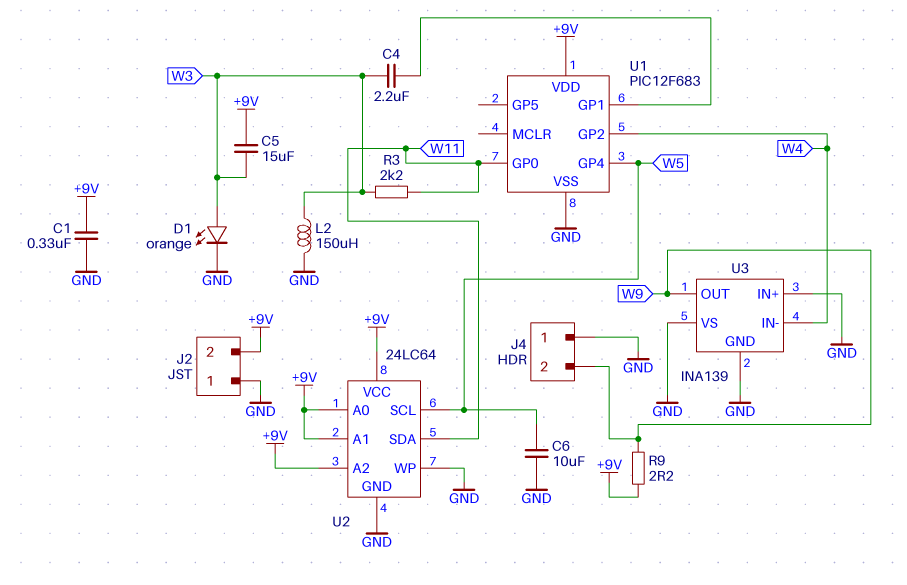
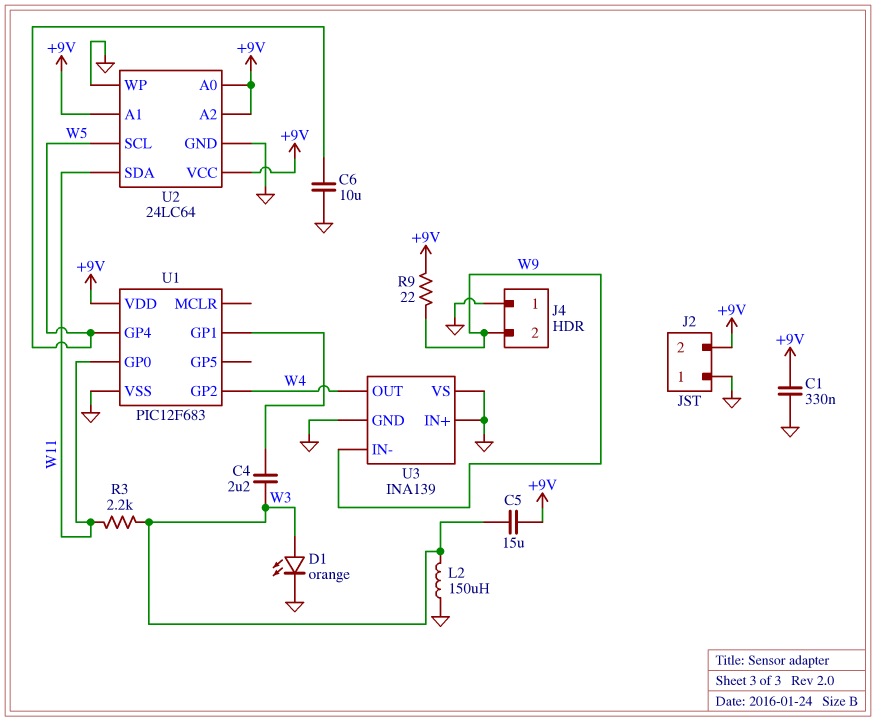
R9: 2.2 (+9V, W9) -> 22 (+9V, W9)
U3 pin IN-: W4 -> W9
U3 pin OUT: W9 -> W4

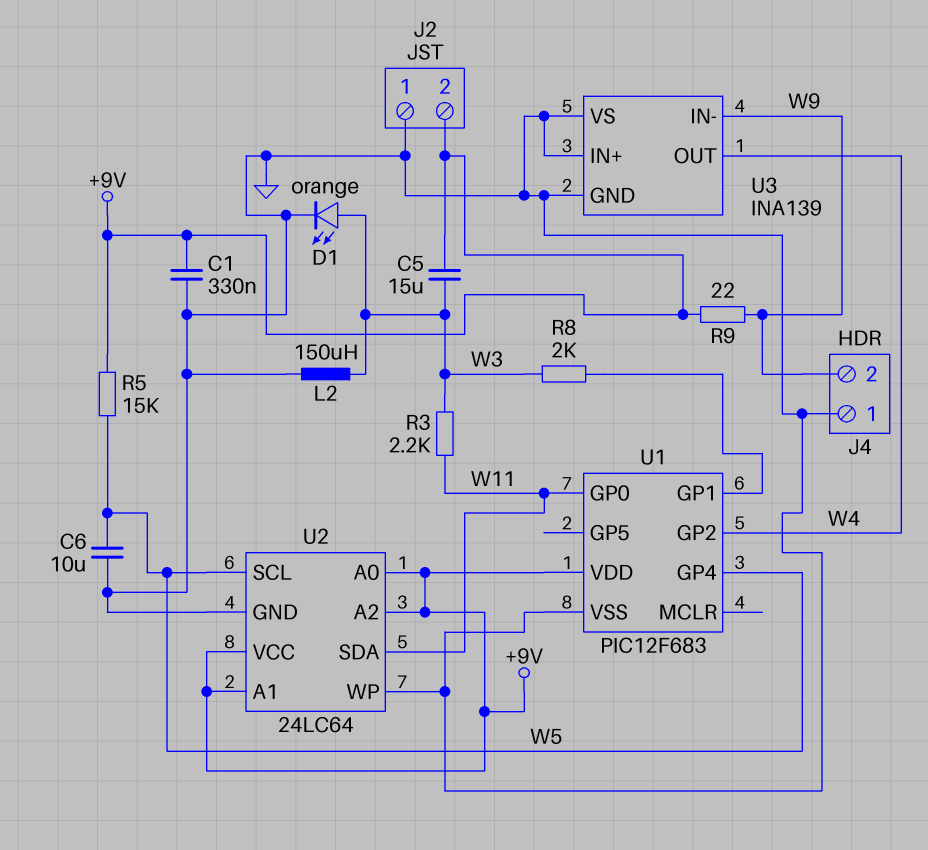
C4: 2.2uF (U1/GP1, W3) -> none
R5: none -> 15k (+9V, W5)
R8: none -> 2k (U1/GP1, W3)

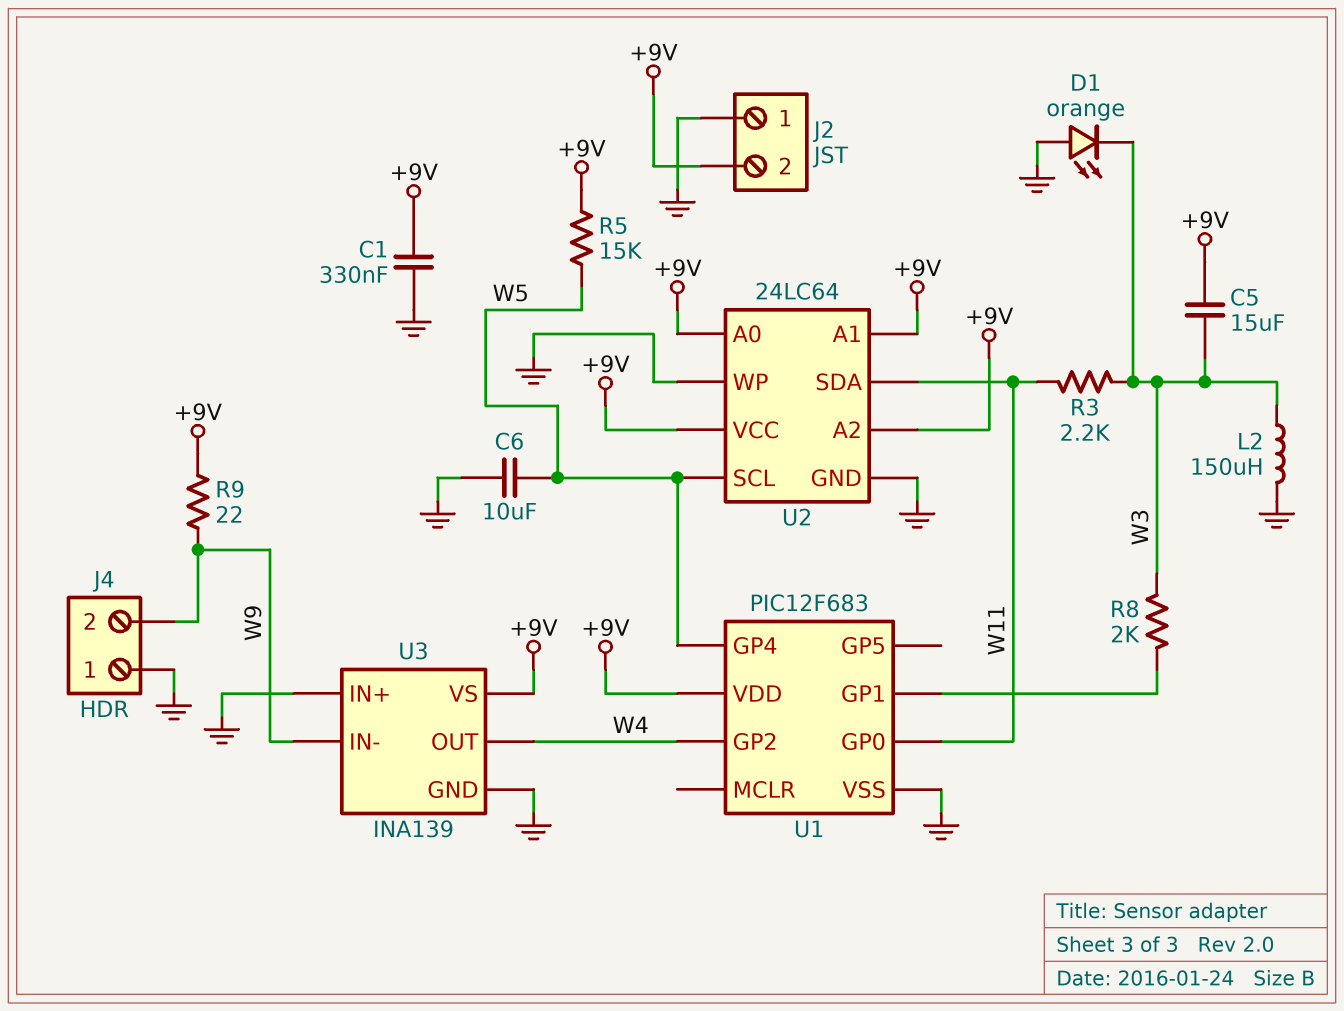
D1: LED orange (A W3, K GND) -> LED orange (A GND, K W3)
U3 pin VS: GND -> +9V

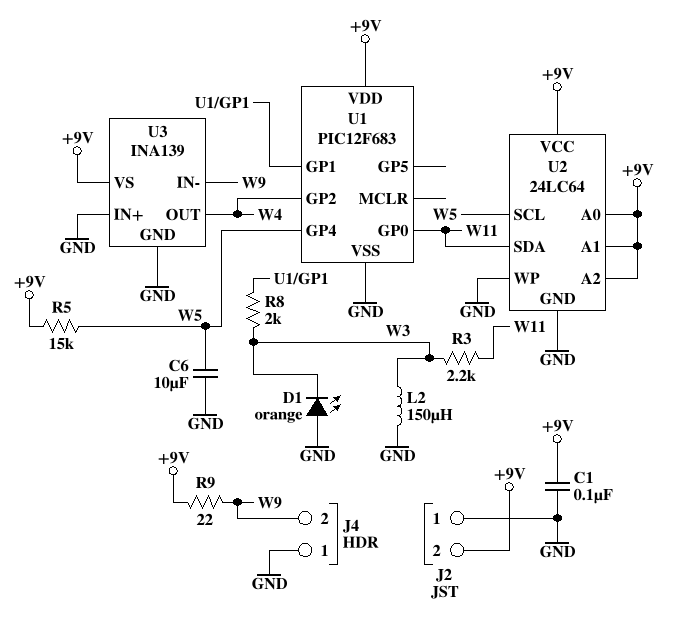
C1: 330nF (+9V, GND) -> 100nF (+9V, GND)
C5: 15uF (+9V, W3) -> none

